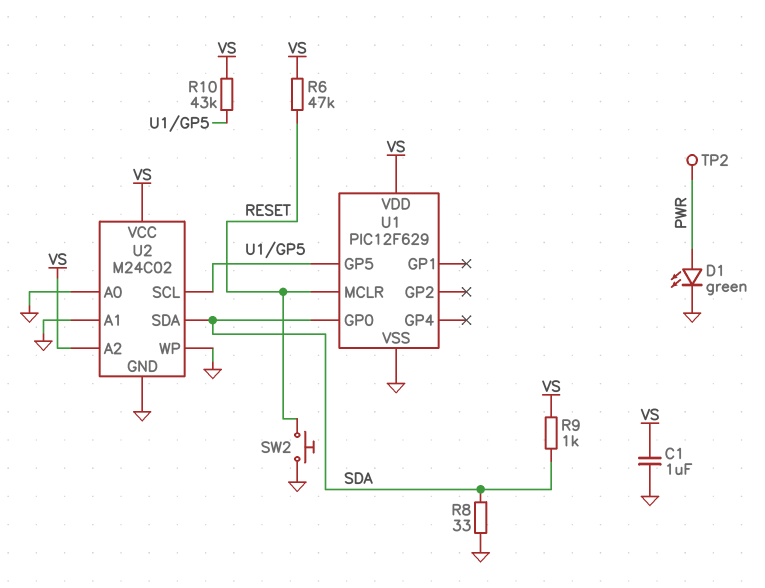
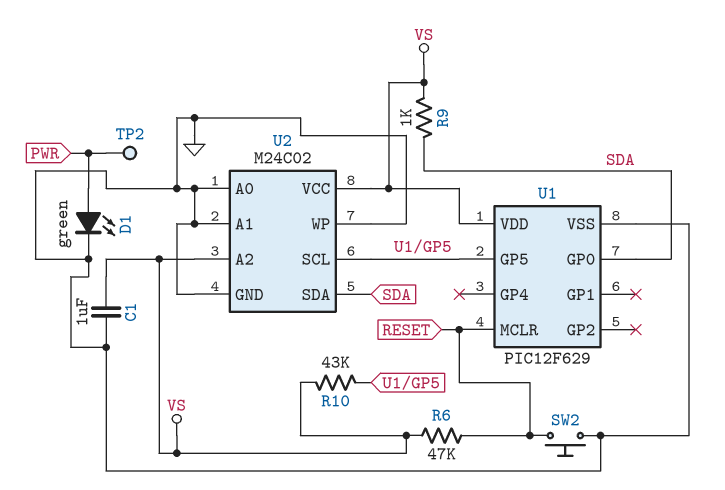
R8: 33 (GND, SDA) -> none

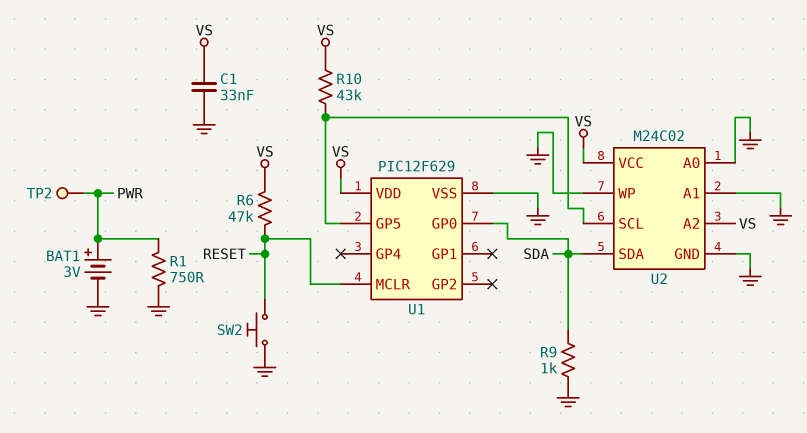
BAT1: none -> 3V (plus PWR, minus GND)
C1: 1uF (GND, VS) -> 33nF (GND, VS)
D1: LED green (A PWR, K GND) -> none
R1: none -> 750 (GND, PWR)
R9: 1k (SDA, VS) -> 1k (GND, SDA)

